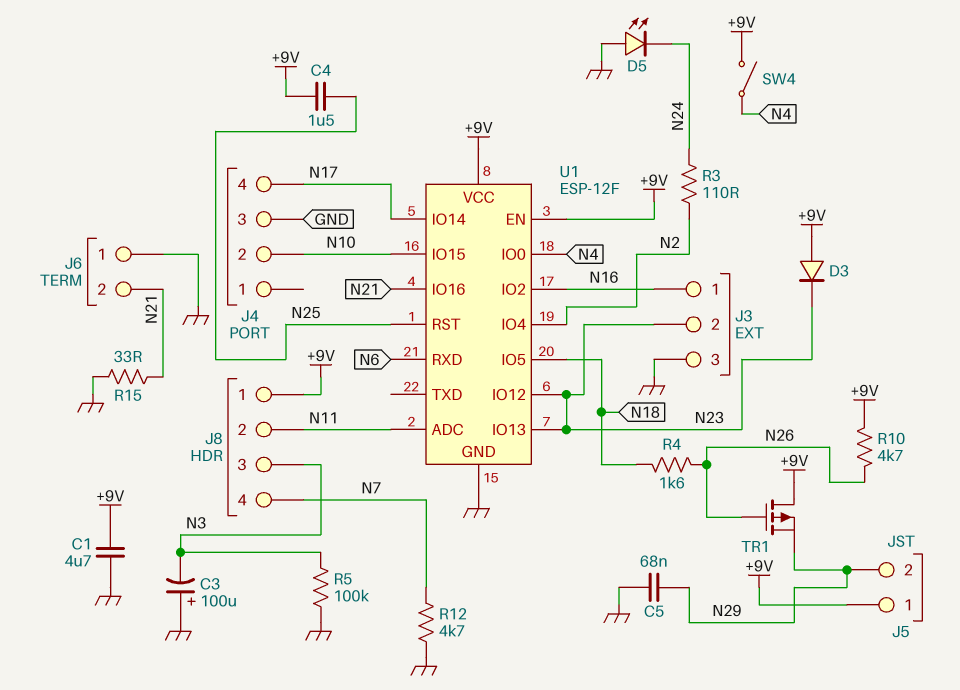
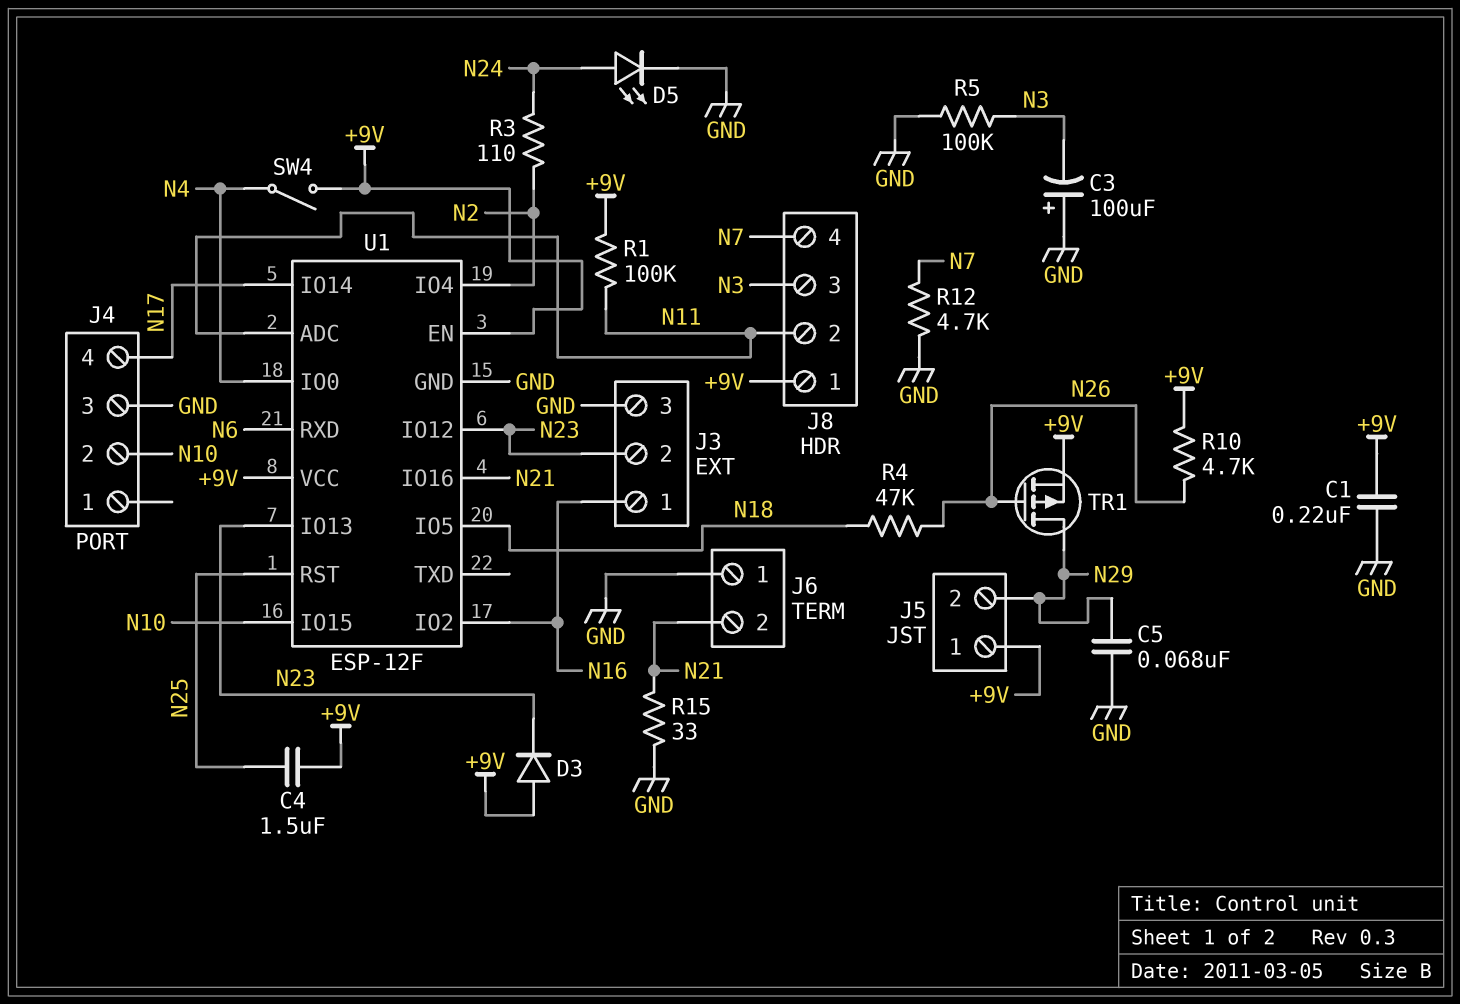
C1: 4.7uF (+9V, GND) -> 220nF (+9V, GND)
D5: LED (A GND, K N24) -> LED (A N24, K GND)
R1: none -> 100k (+9V, N11)
R4: 1.6k (N18, N26) -> 47k (N18, N26)
TR1: PMOS (G N26, D +9V, S N29) -> PMOS (G N26, D N29, S +9V)

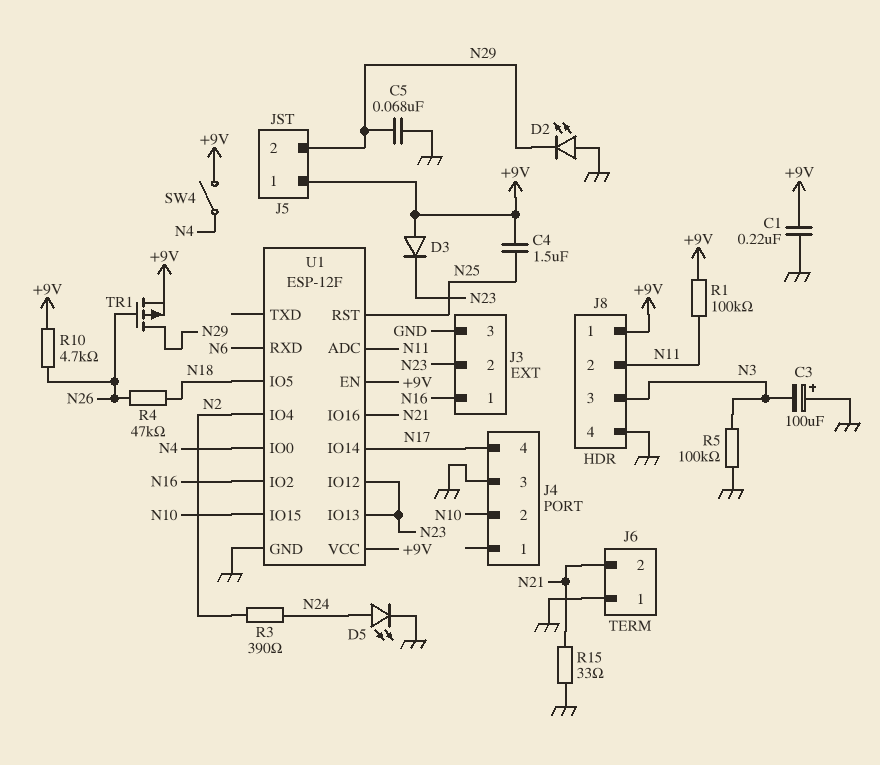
D2: none -> LED (A GND, K N29)
J8 pin 4: N7 -> GND
R3: 110 (N2, N24) -> 390 (N2, N24)
R12: 4.7k (GND, N7) -> none

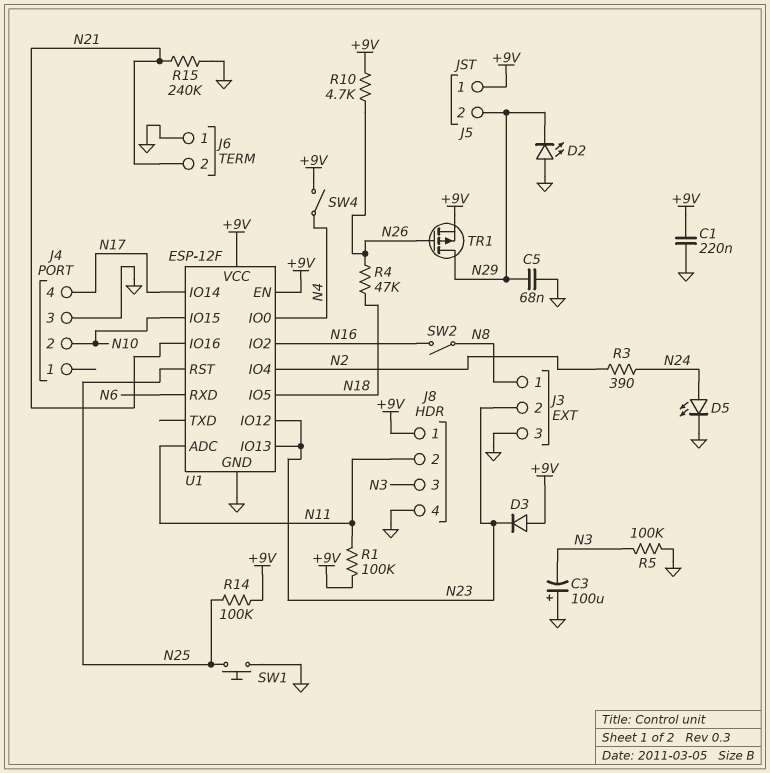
C4: 1.5uF (+9V, N25) -> none
J3 pin 1: N16 -> N8
R14: none -> 100k (+9V, N25)
R15: 33 (GND, N21) -> 240k (GND, N21)
SW1: none -> button (GND, N25)
SW2: none -> switch (N8, N16)

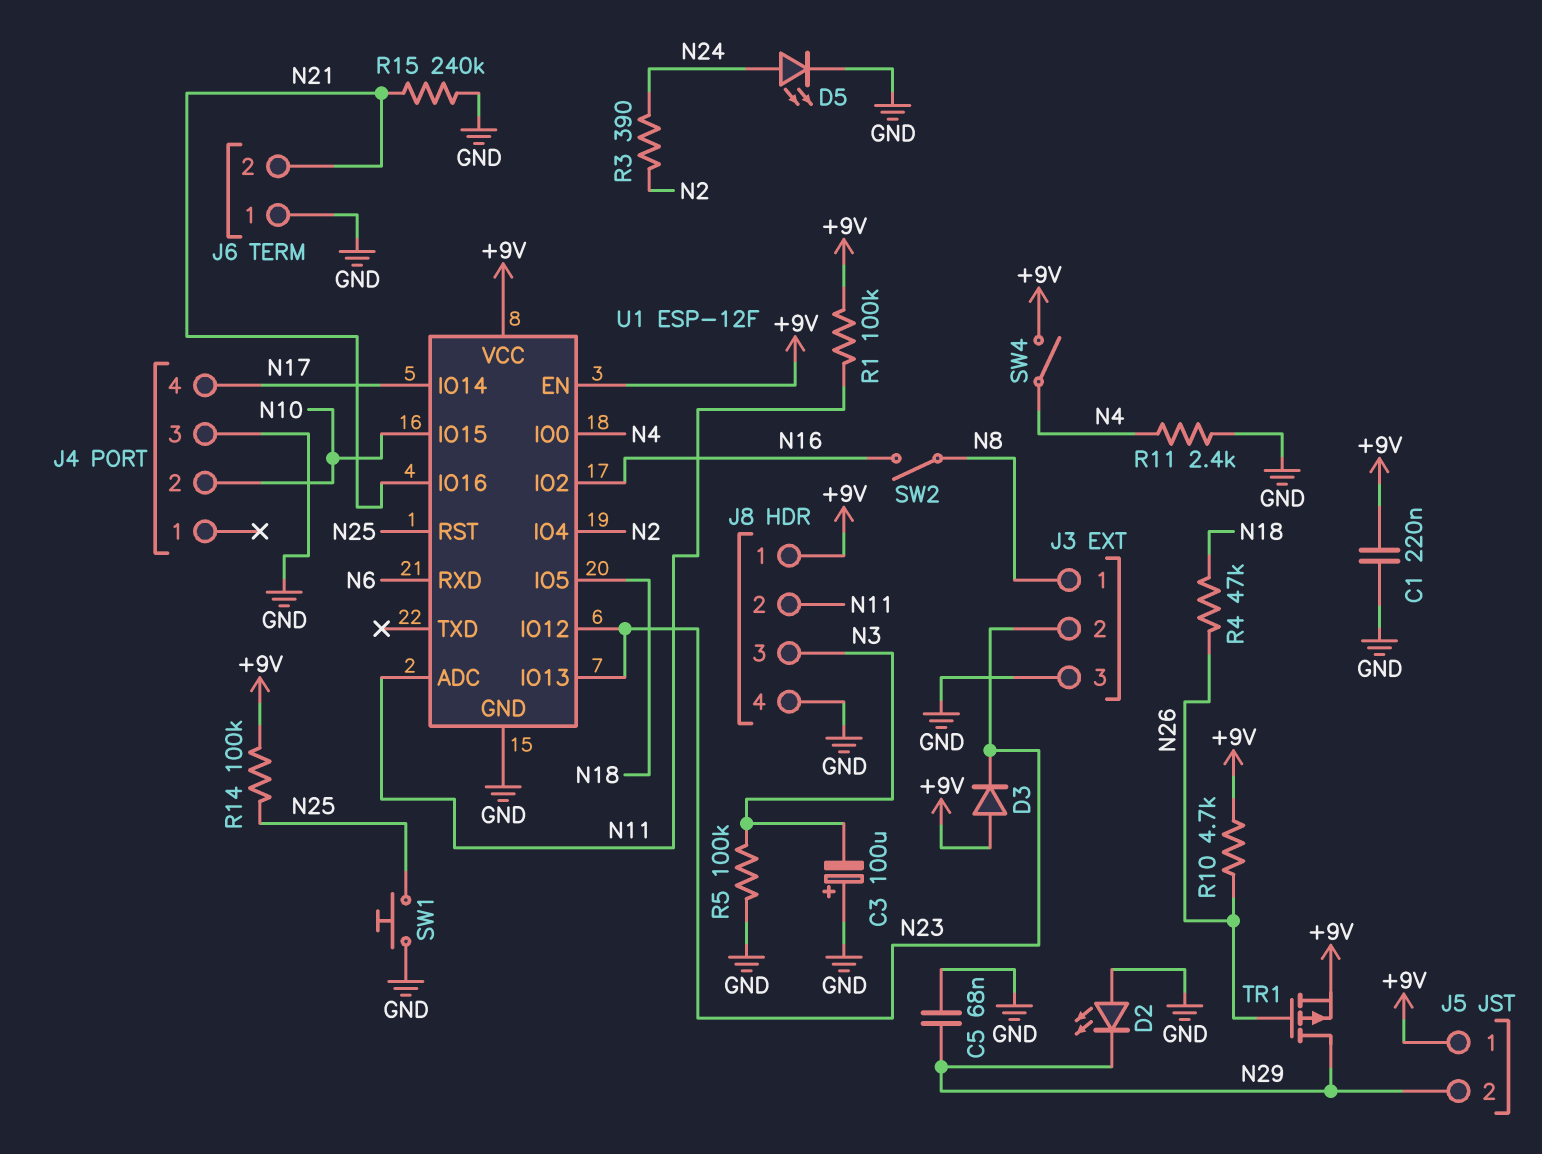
R11: none -> 2.4k (GND, N4)

